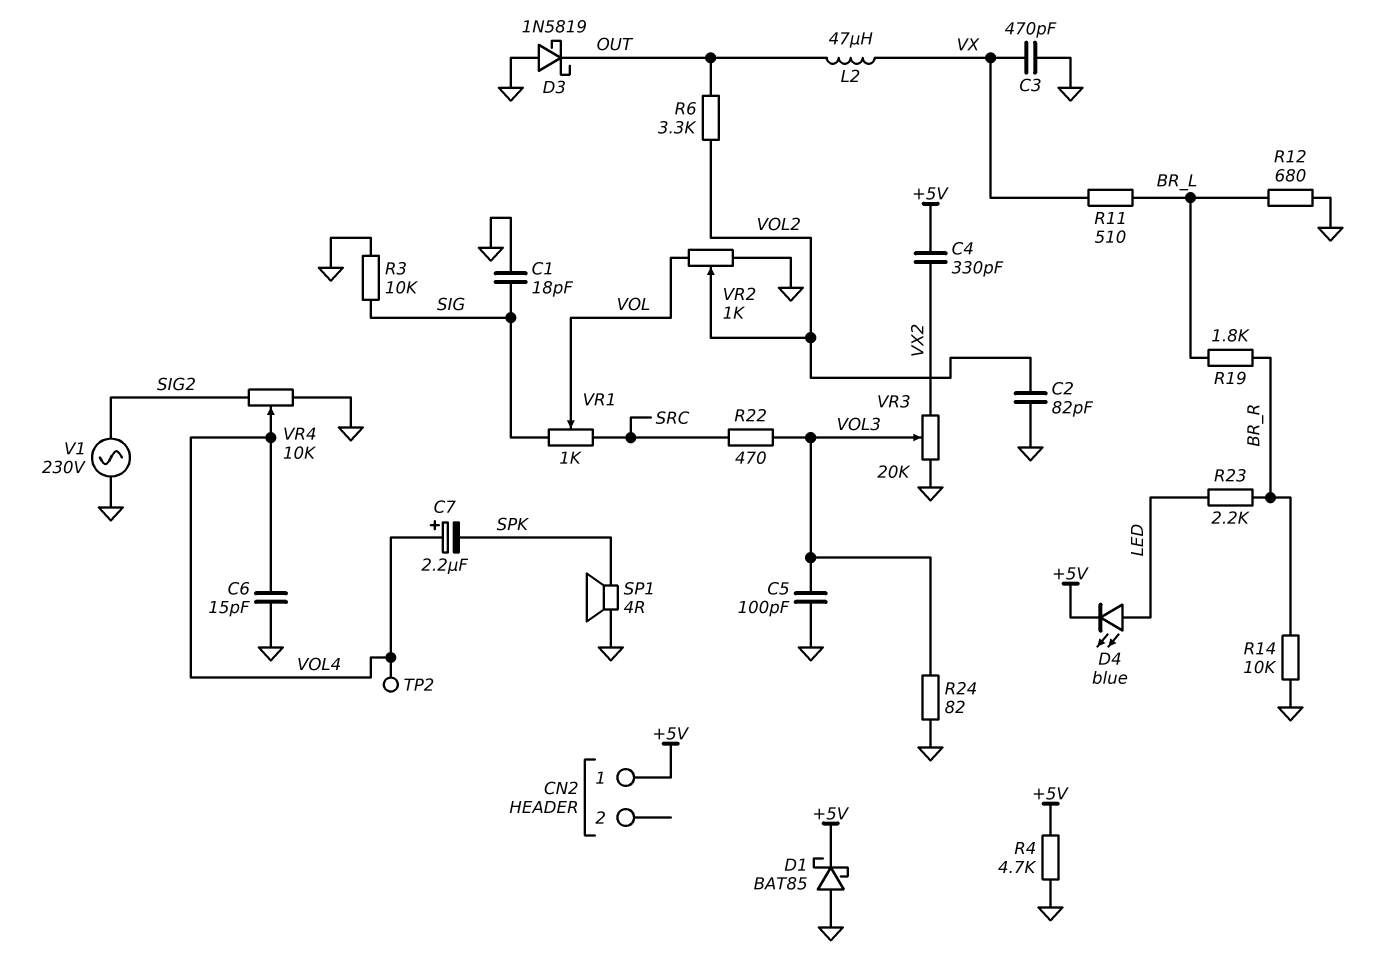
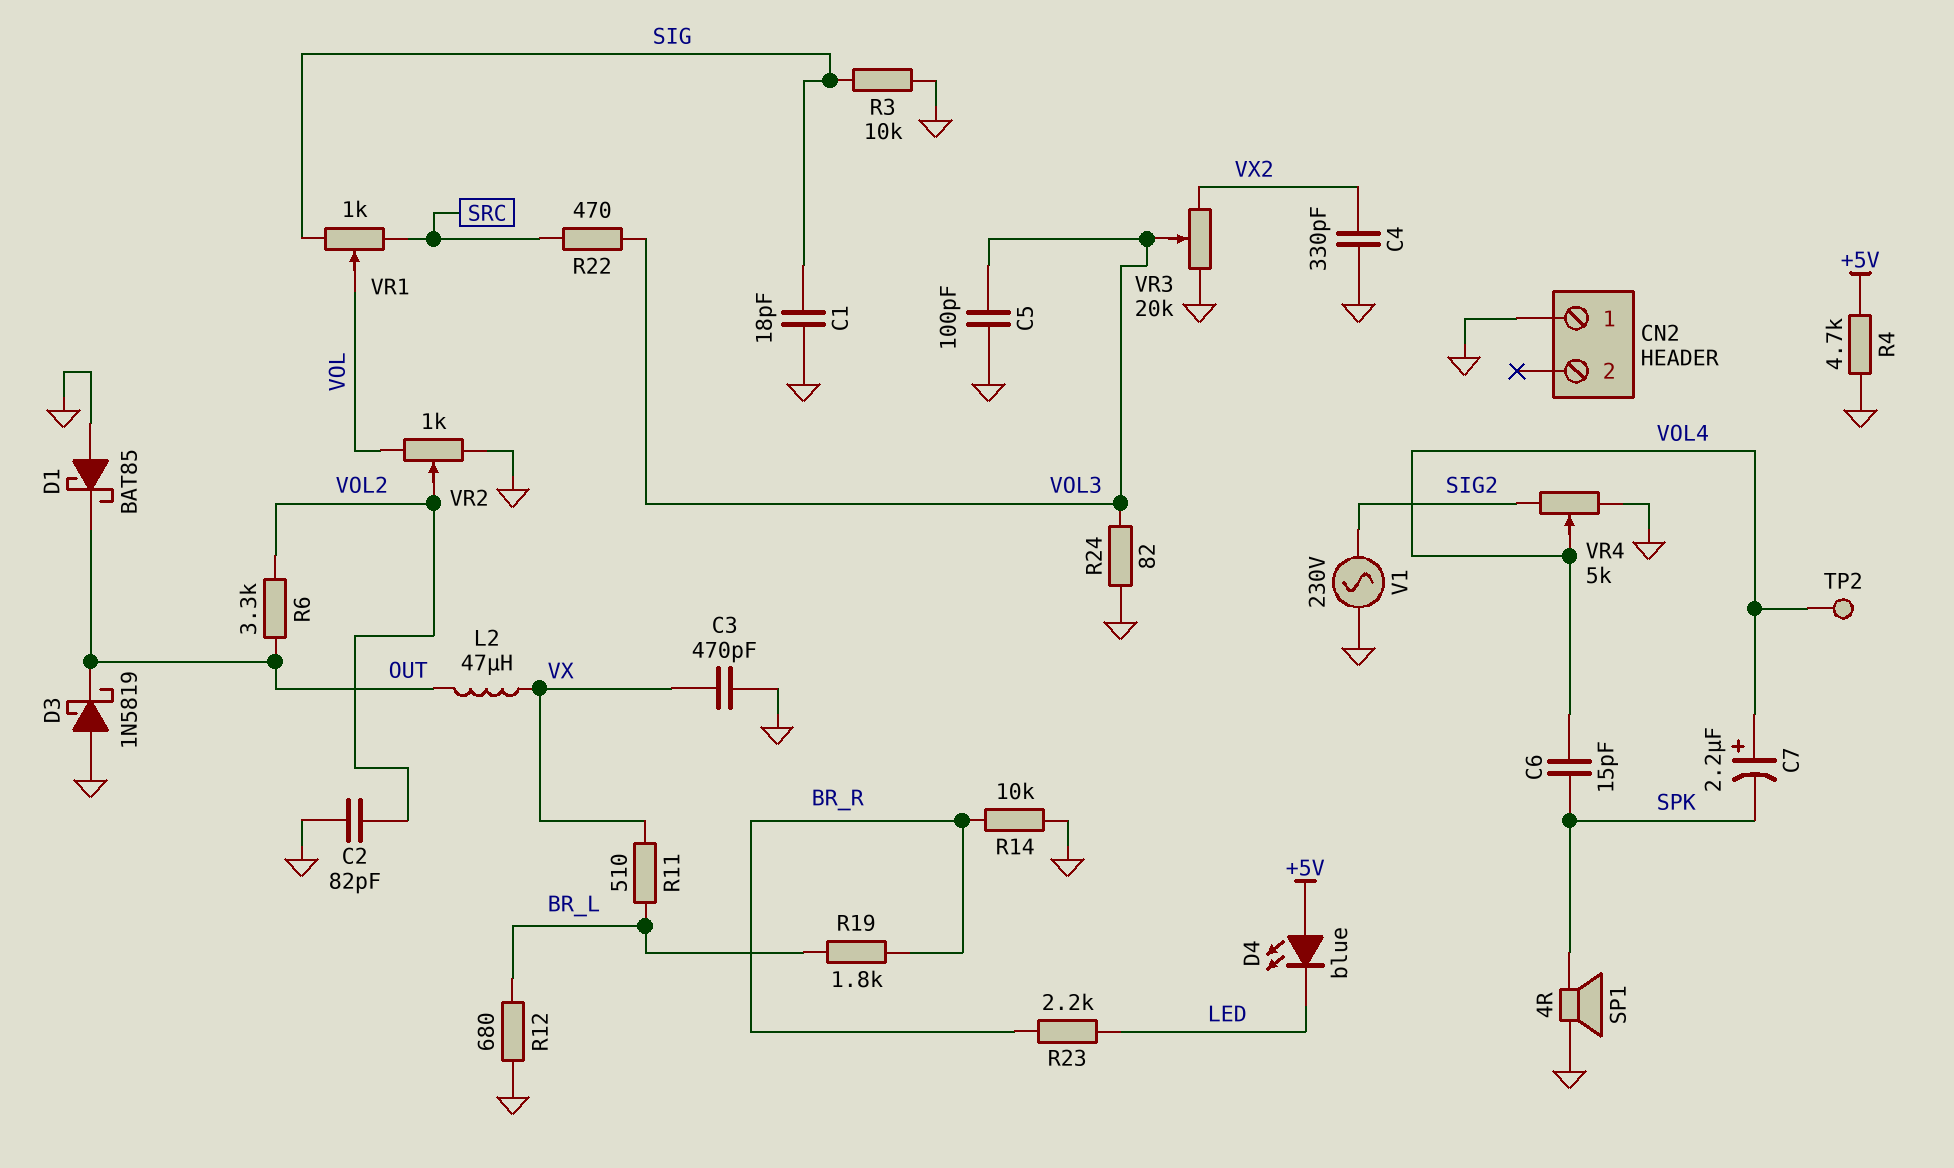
C4: 330pF (+5V, VX2) -> 330pF (GND, VX2)
C6: 15pF (GND, VOL4) -> 15pF (SPK, VOL4)
CN2 pin 1: +5V -> GND
D1: schottky BAT85 (A GND, K +5V) -> schottky BAT85 (A GND, K OUT)
D4: LED blue (A LED, K +5V) -> LED blue (A +5V, K LED)
VR4: 10k (GND, SIG2, wiper VOL4) -> 5k (GND, SIG2, wiper VOL4)

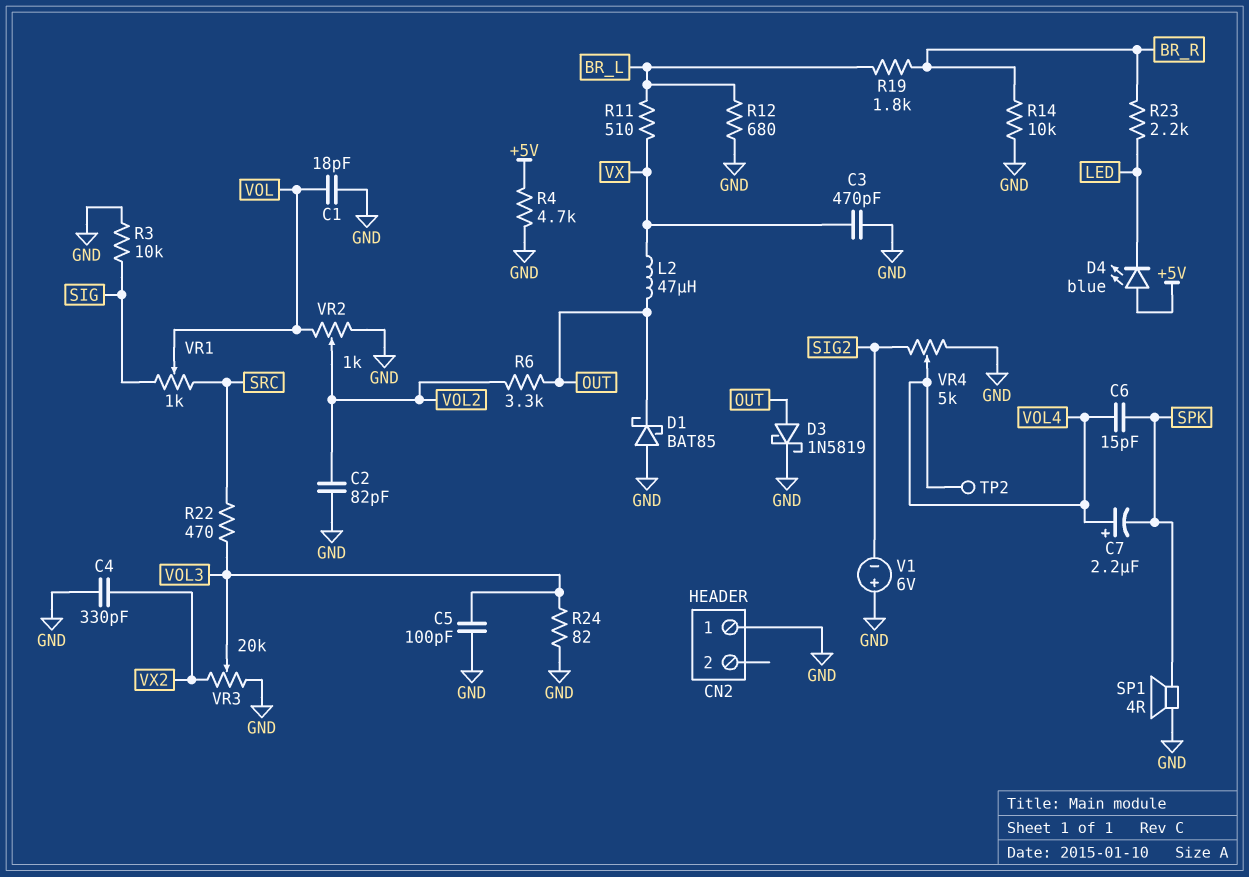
C1: 18pF (GND, SIG) -> 18pF (GND, VOL)
D3: schottky 1N5819 (A GND, K OUT) -> schottky 1N5819 (A OUT, K GND)
V1: AC 230V (GND, SIG2) -> 6V (plus GND, minus SIG2)

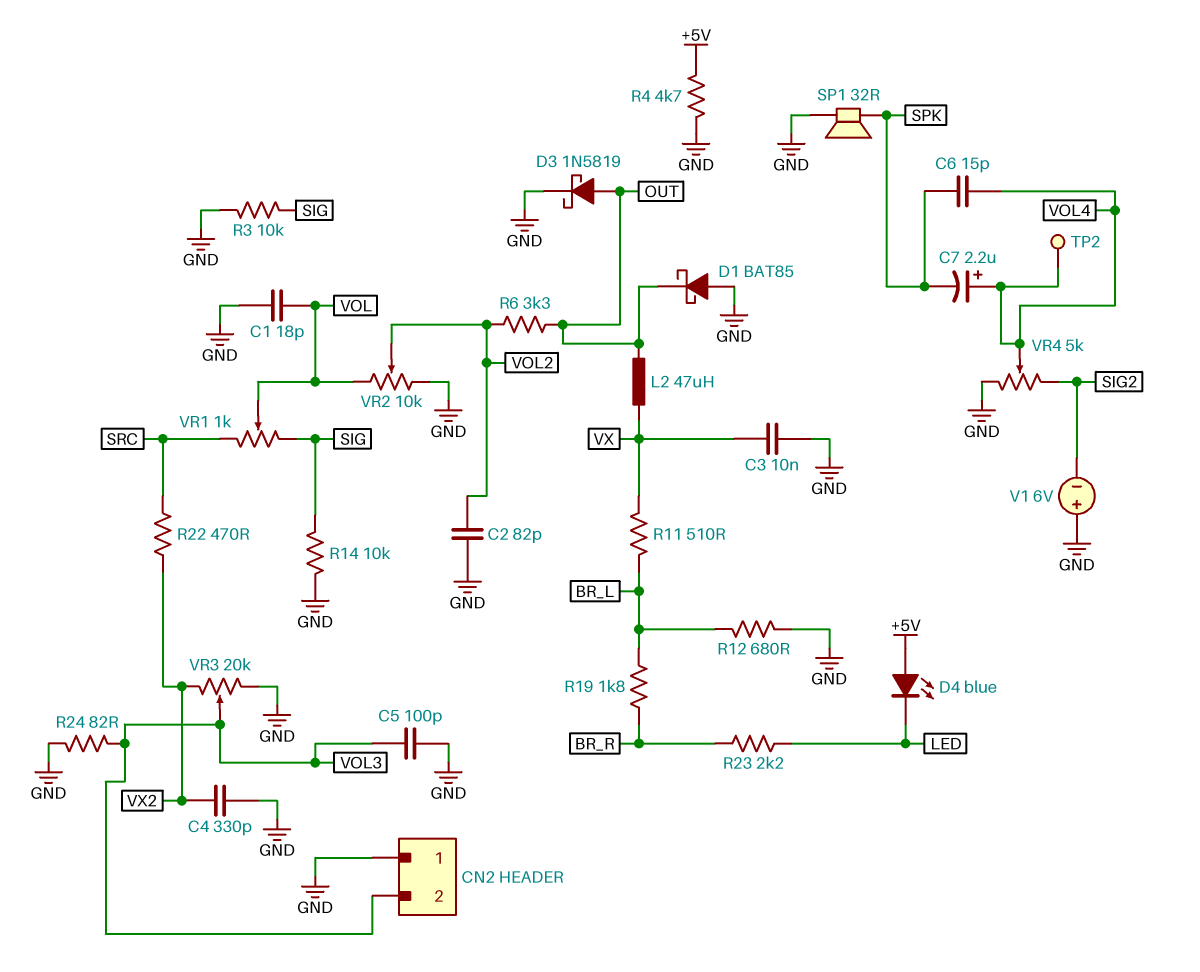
C3: 470pF (GND, VX) -> 10nF (GND, VX)
CN2 pin 2: none -> VOL3
R14: 10k (BR_R, GND) -> 10k (GND, SIG)
R22: 470 (SRC, VOL3) -> 470 (SRC, VX2)
SP1: speaker 4R (GND, SPK) -> speaker 32R (GND, SPK)
VR2: 1k (GND, VOL, wiper VOL2) -> 10k (GND, VOL, wiper VOL2)

